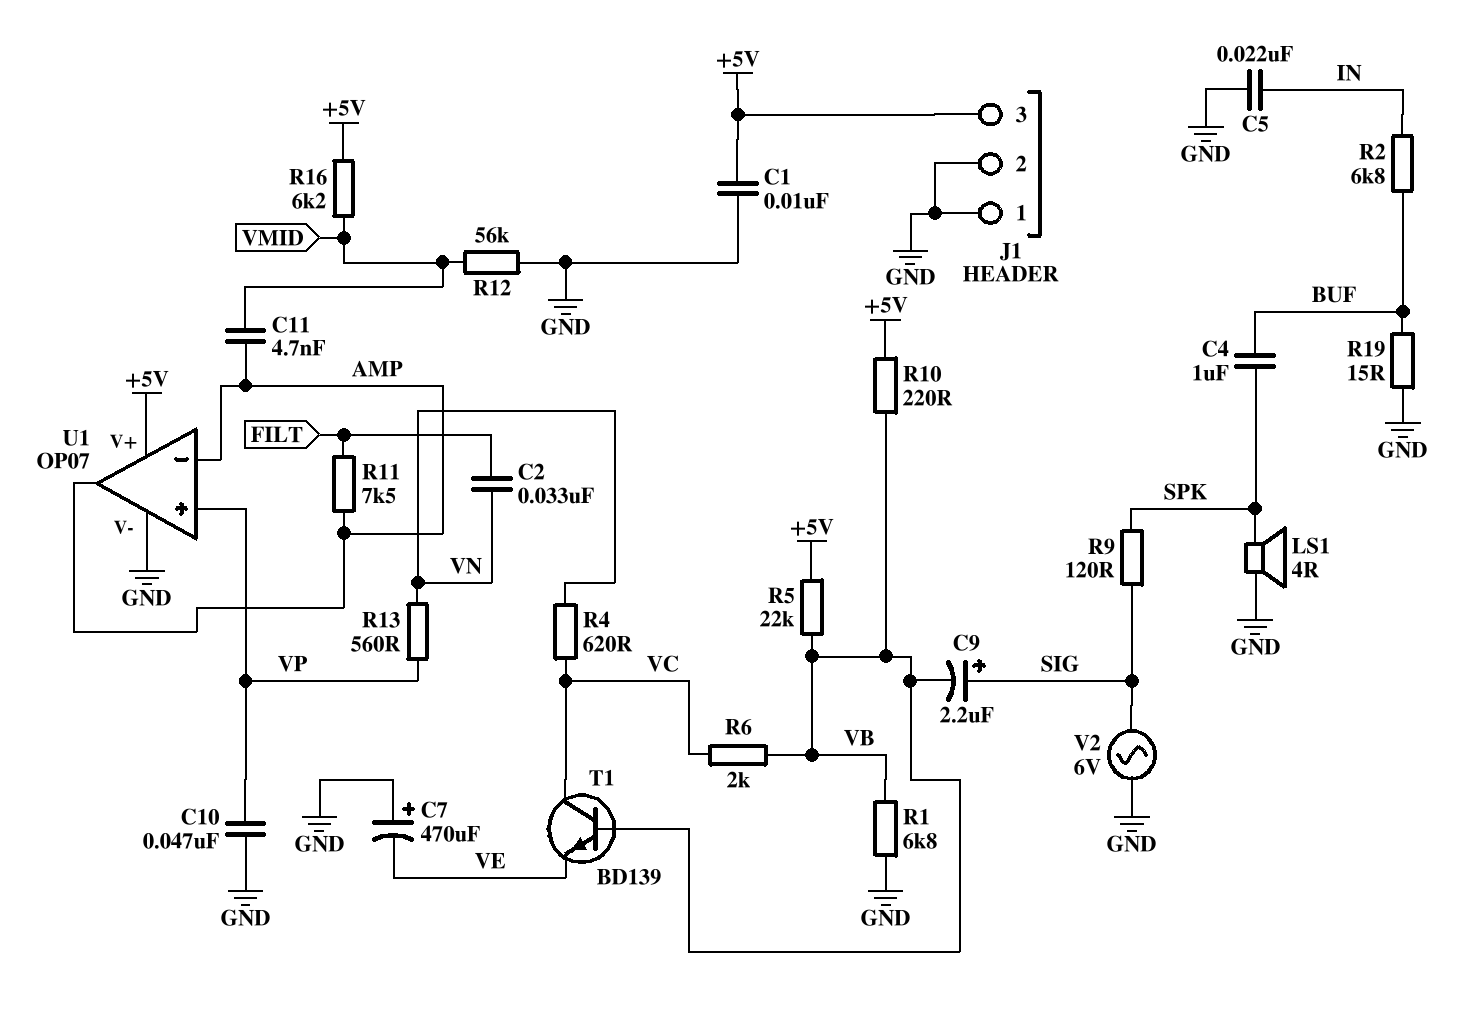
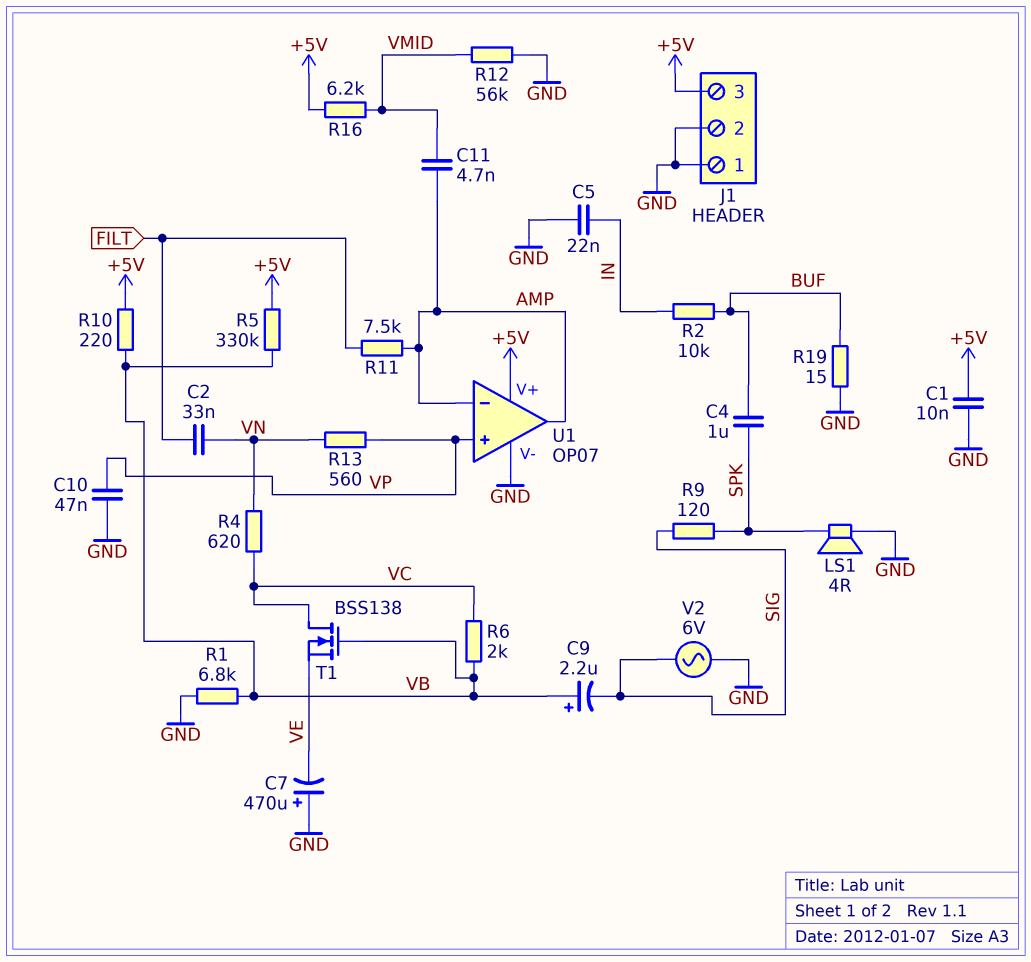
C9: 2.2uF (plus SIG, minus VB) -> 2.2uF (plus VB, minus SIG)
R2: 6.8k (BUF, IN) -> 10k (BUF, IN)
R5: 22k (+5V, VB) -> 330k (+5V, VB)
T1: NPN BD139 (B VB, C VC, E VE) -> NMOS BSS138 (G VB, D VC, S VE)

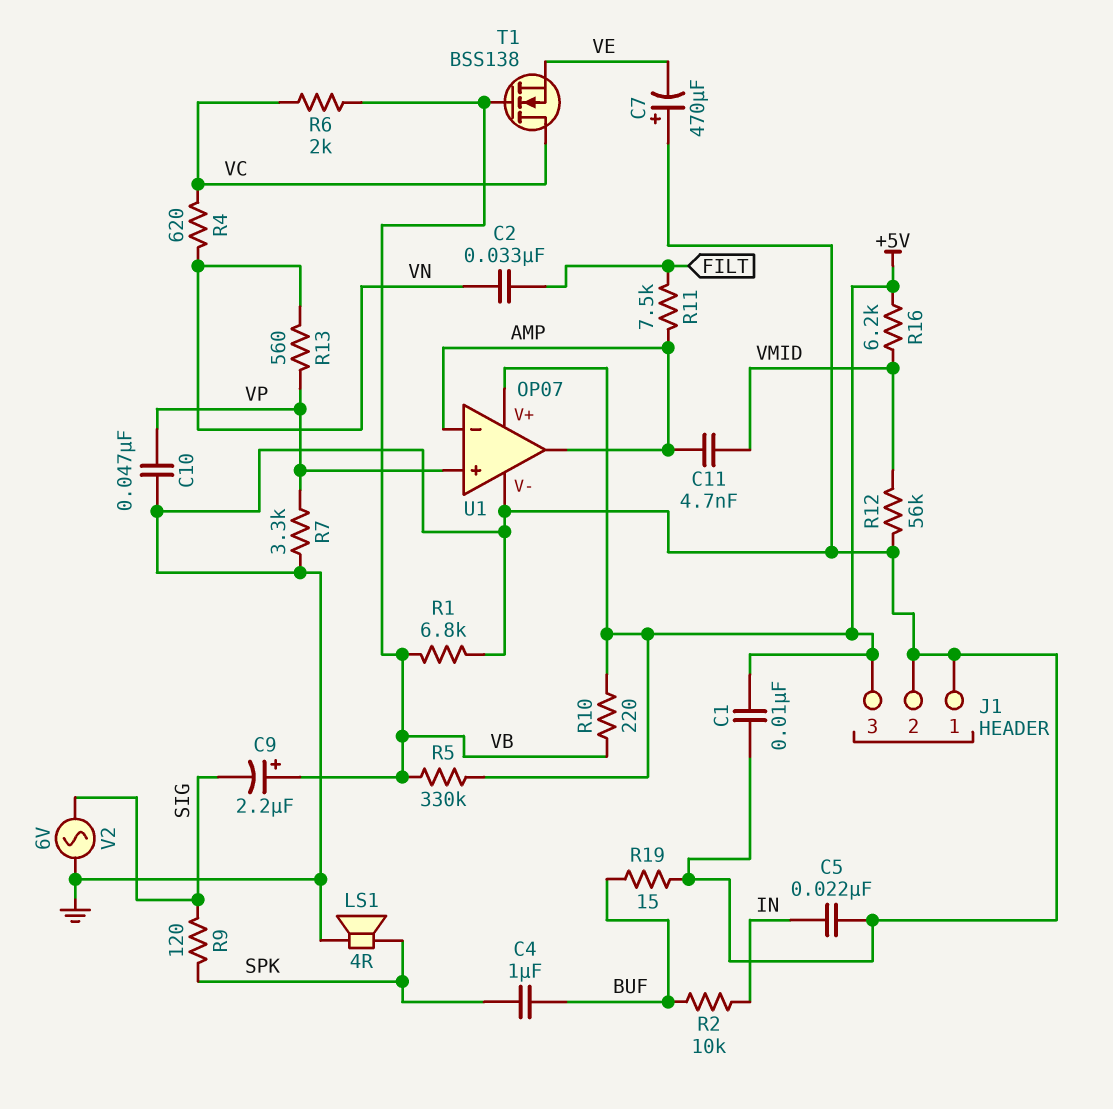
R7: none -> 3.3k (GND, VP)

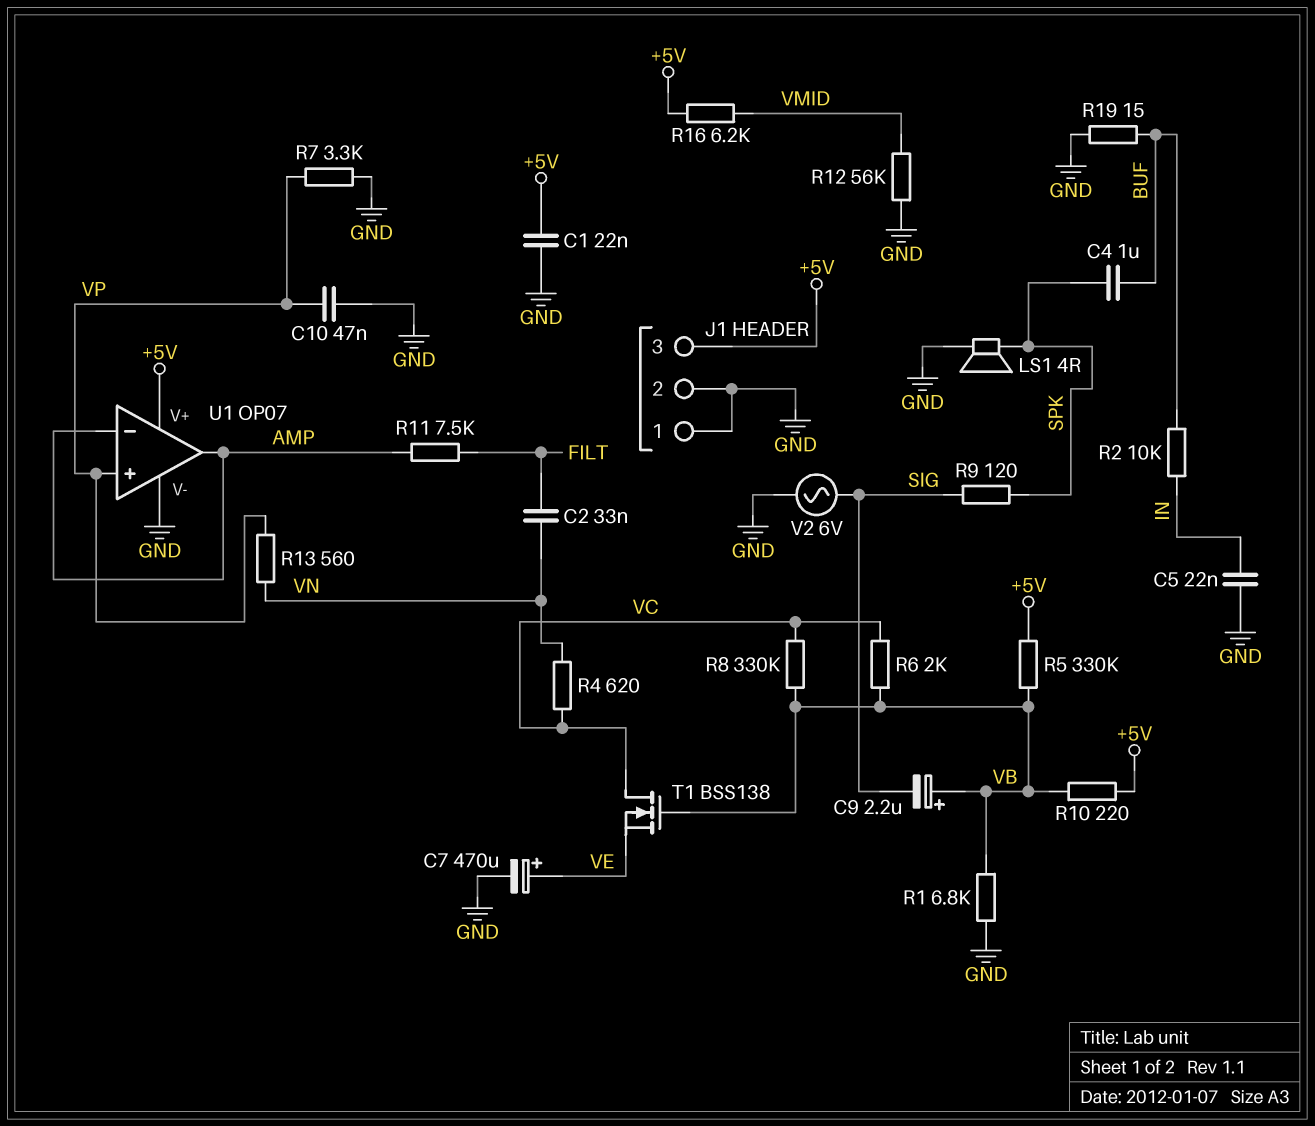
C1: 10nF (+5V, GND) -> 22nF (+5V, GND)
C7: 470uF (plus GND, minus VE) -> 470uF (plus VE, minus GND)
C11: 4.7nF (AMP, VMID) -> none
R8: none -> 330k (VB, VC)

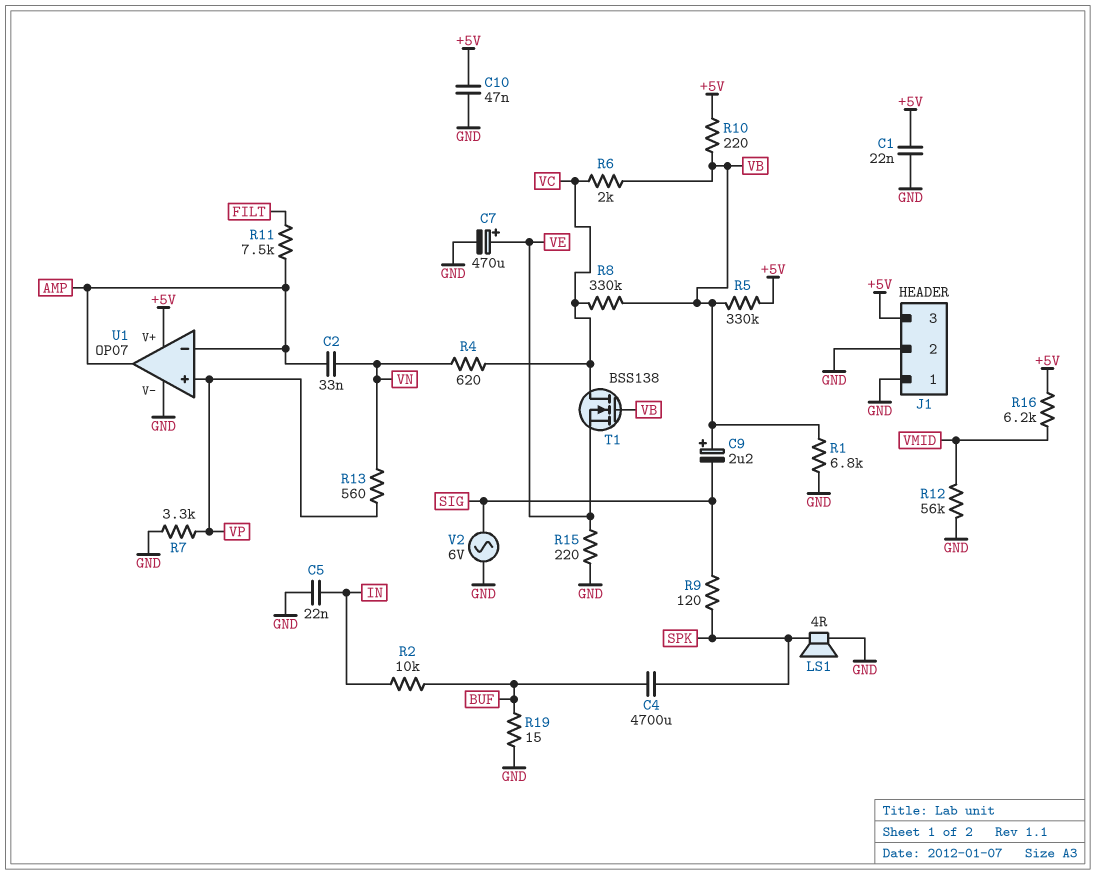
C2: 33nF (FILT, VN) -> 33nF (AMP, VN)
C4: 1uF (BUF, SPK) -> 4700uF (BUF, SPK)
C10: 47nF (GND, VP) -> 47nF (+5V, GND)
R15: none -> 220 (GND, VE)

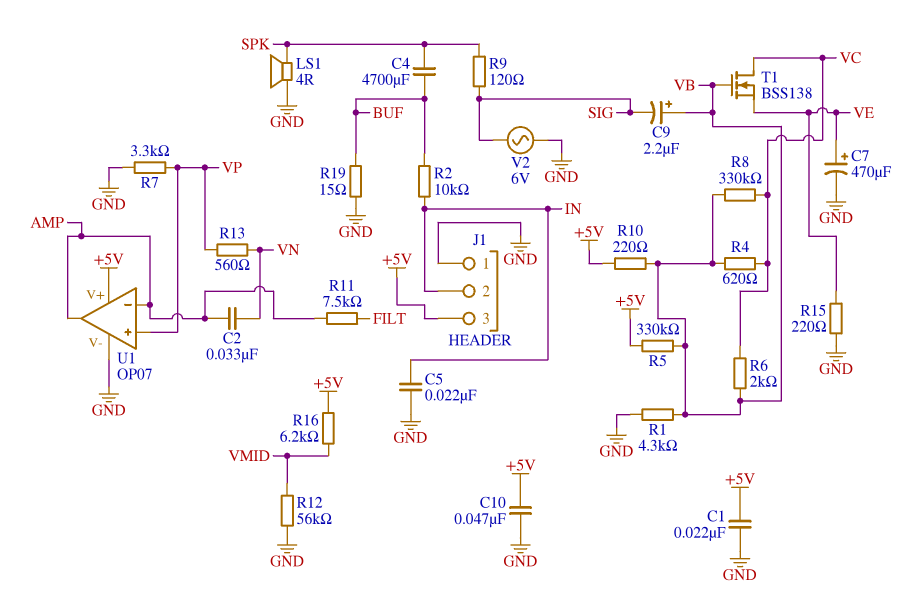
J1 pin 2: GND -> IN
R1: 6.8k (GND, VB) -> 4.3k (GND, VB)
R4: 620 (VC, VN) -> 620 (VB, VC)

